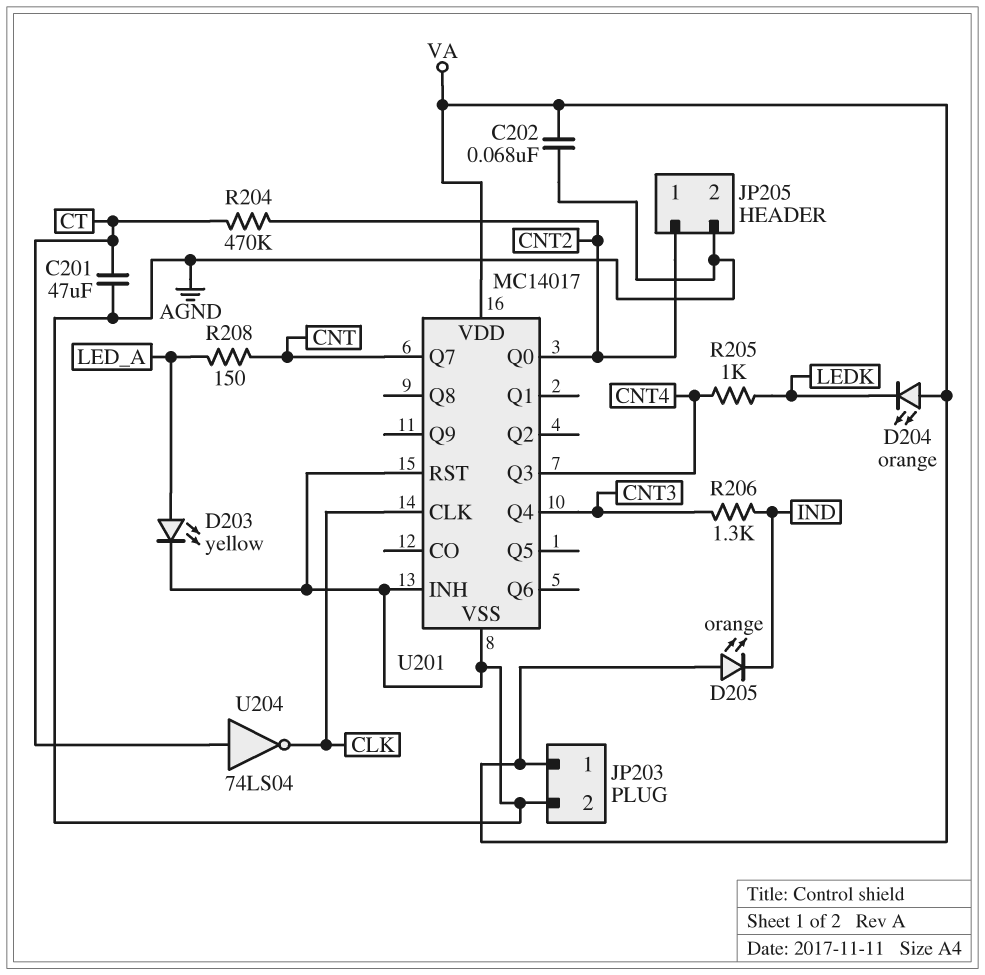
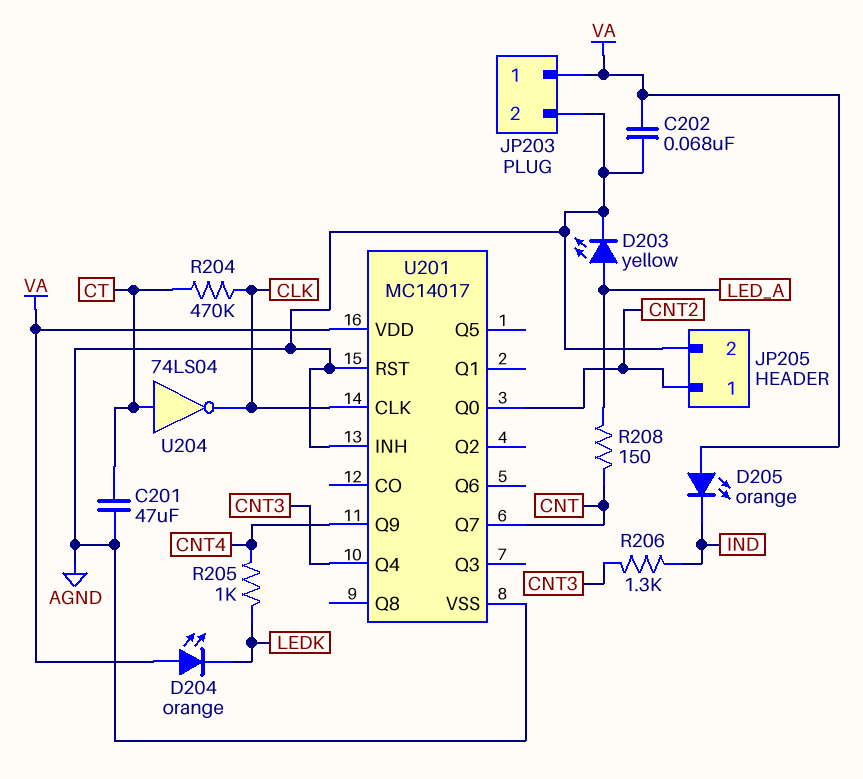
R204: 470k (CNT2, CT) -> 470k (CLK, CT)
U201 pin Q3: CNT4 -> none
U201 pin Q9: none -> CNT4

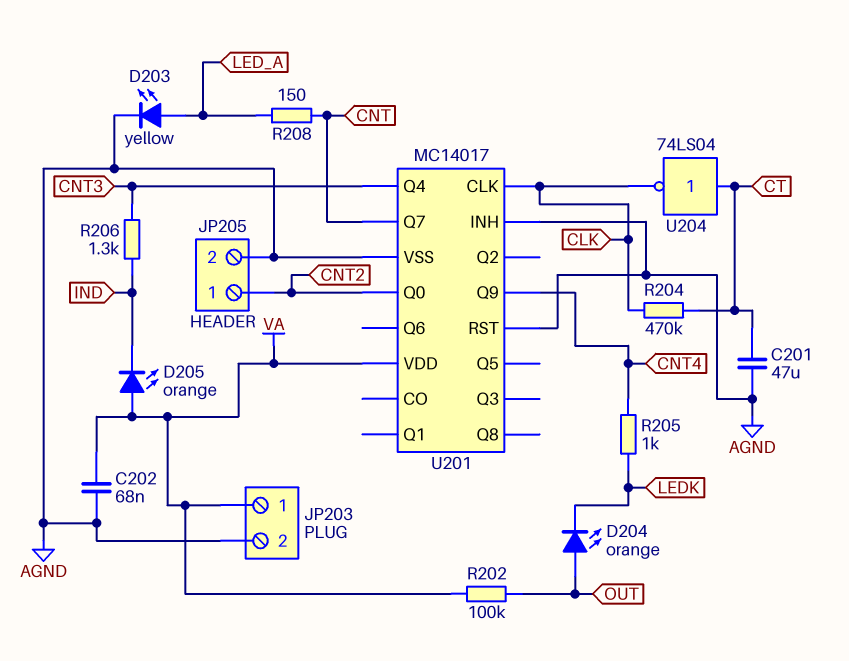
D204: LED orange (A VA, K LEDK) -> LED orange (A OUT, K LEDK)
R202: none -> 100k (OUT, VA)

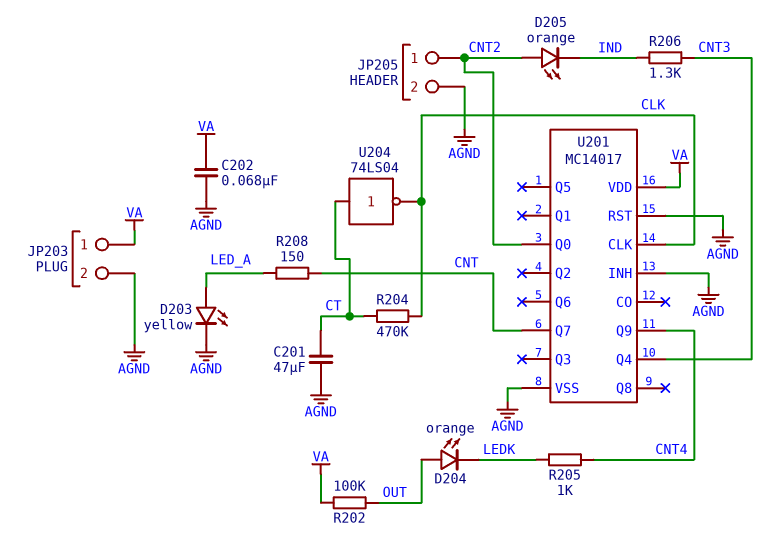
D205: LED orange (A VA, K IND) -> LED orange (A CNT2, K IND)

